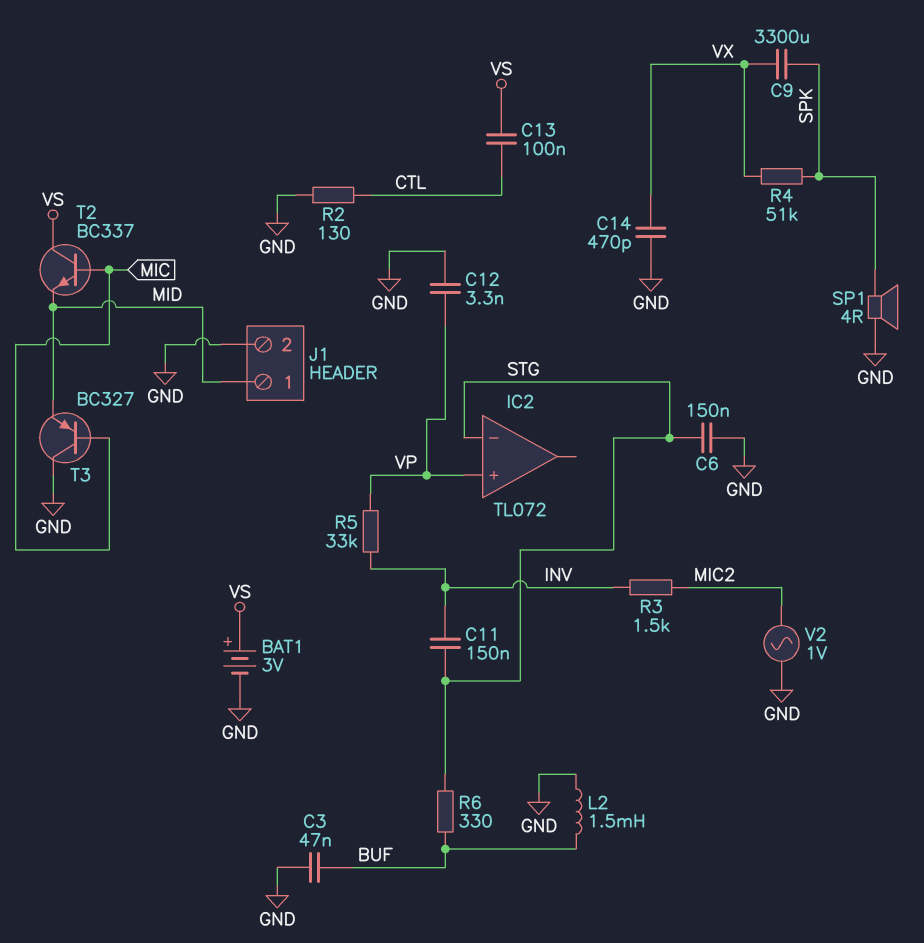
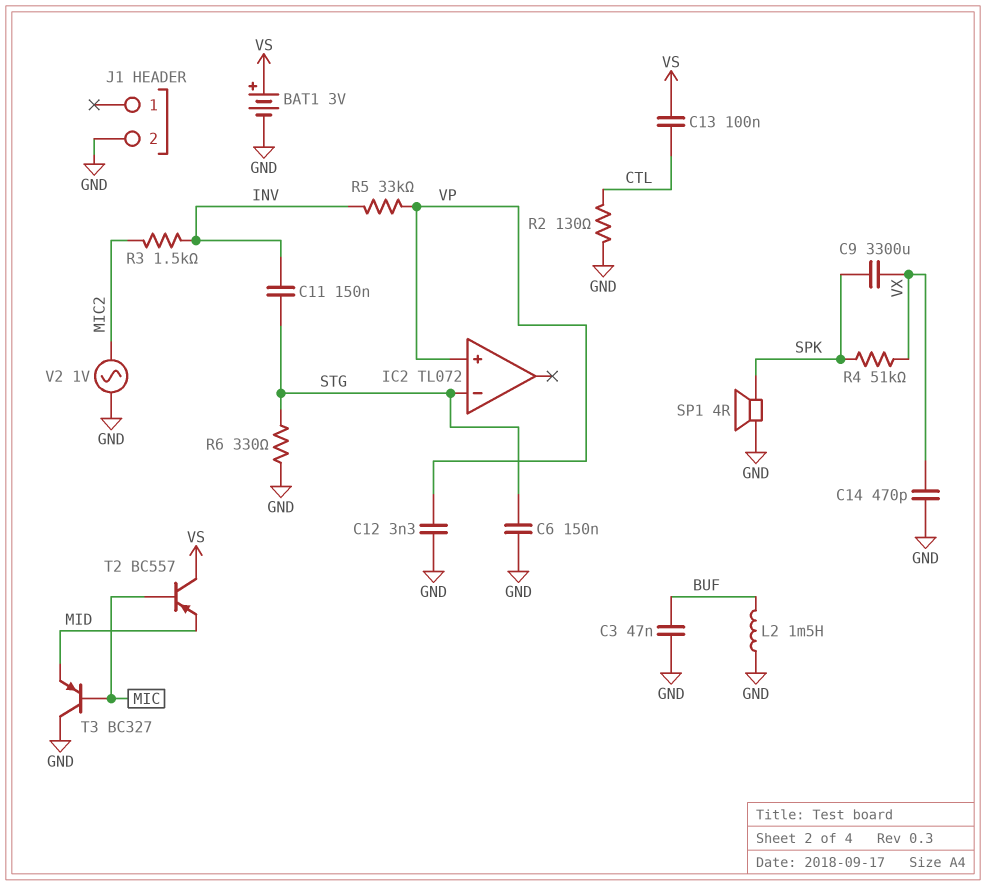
J1 pin 1: MID -> none
R6: 330 (BUF, STG) -> 330 (GND, STG)
T2: NPN BC337 (B MIC, C VS, E MID) -> PNP BC557 (B MIC, C VS, E MID)

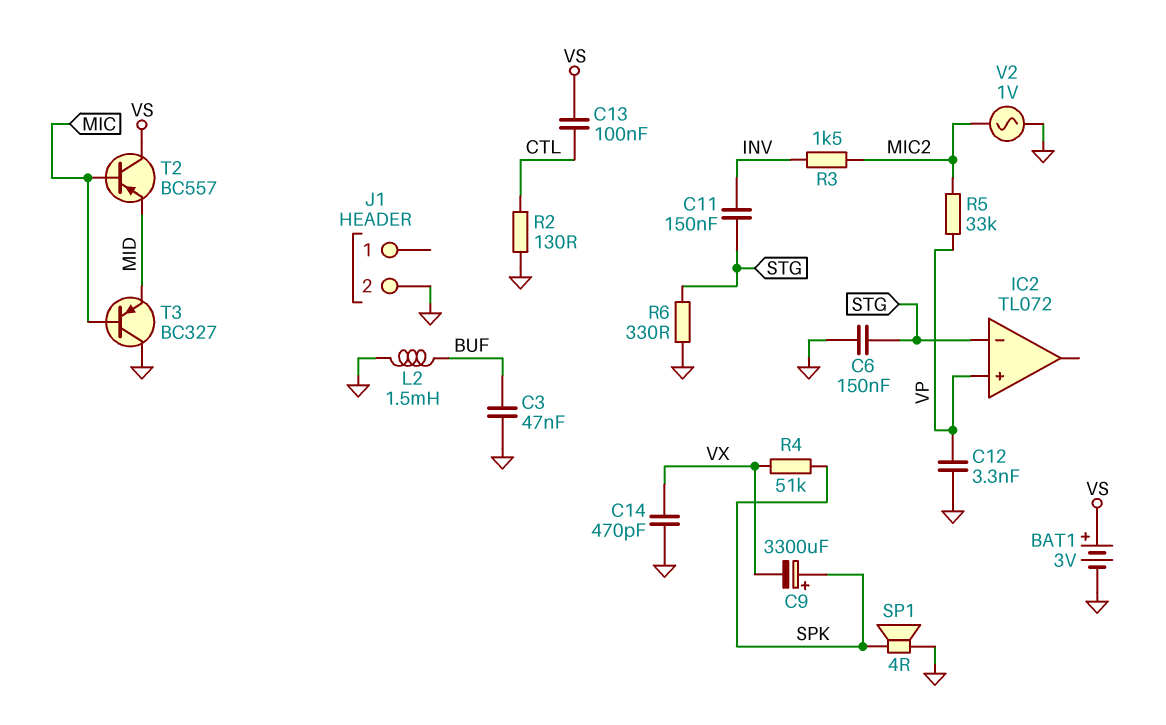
C9: 3300uF (SPK, VX) -> 3300uF (plus SPK, minus VX)
R5: 33k (INV, VP) -> 33k (MIC2, VP)

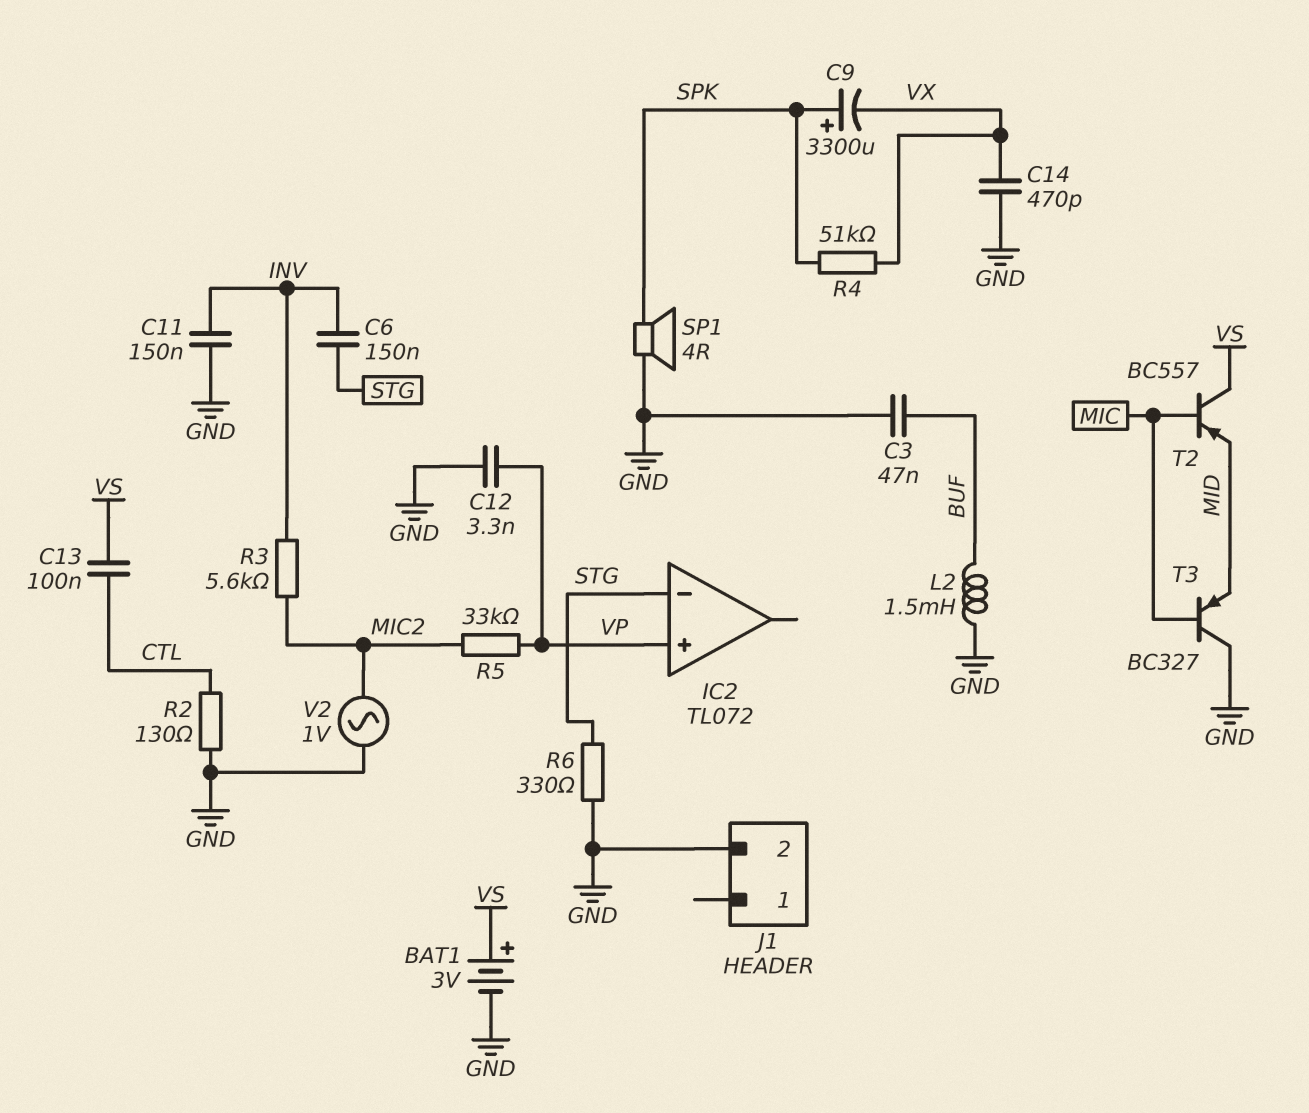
C6: 150nF (GND, STG) -> 150nF (INV, STG)
C11: 150nF (INV, STG) -> 150nF (GND, INV)
R3: 1.5k (INV, MIC2) -> 5.6k (INV, MIC2)

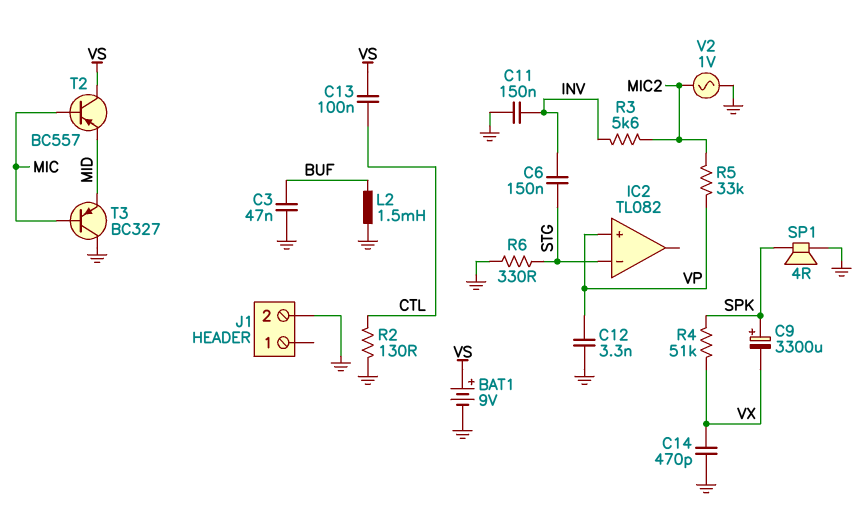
BAT1: 3V (plus VS, minus GND) -> 9V (plus VS, minus GND)
IC2: TL072 -> TL082

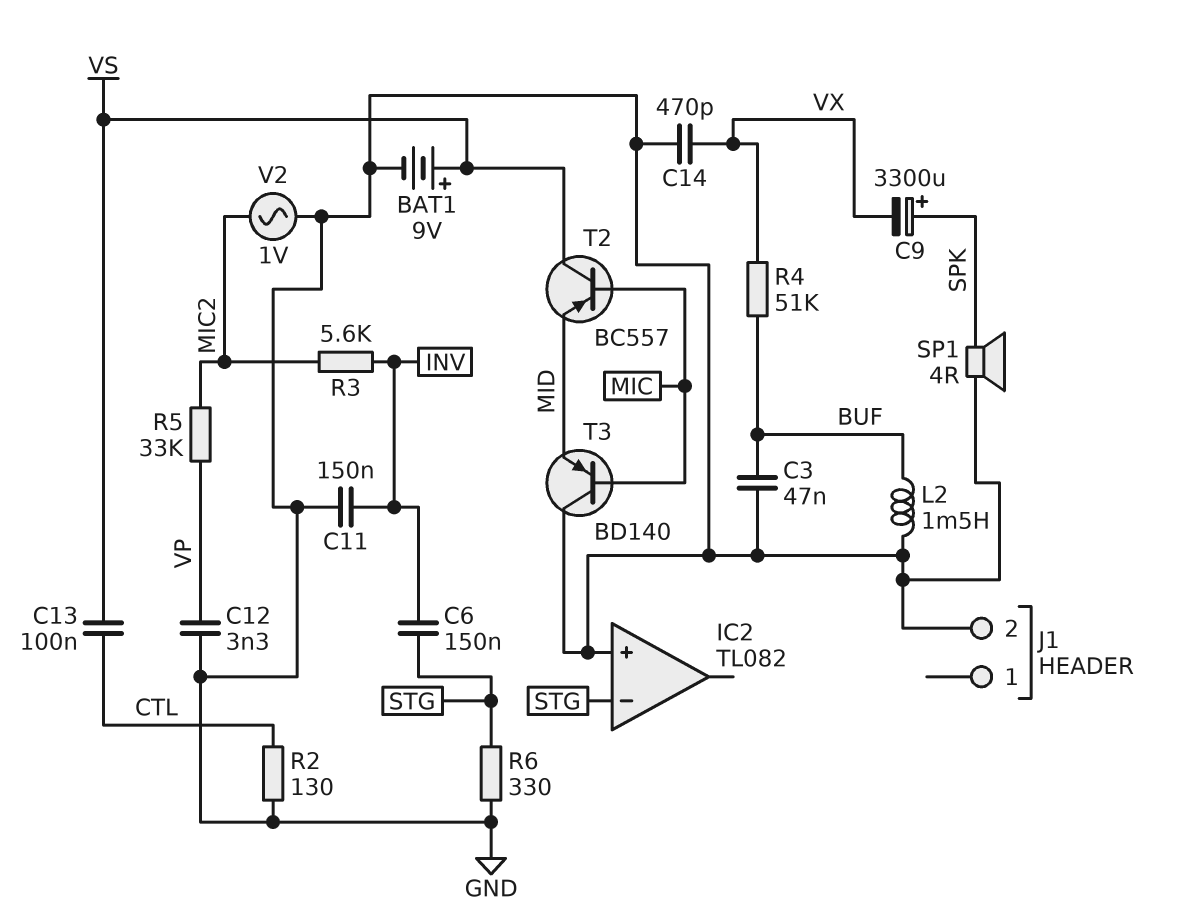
IC2 pin in+: VP -> GND
R4: 51k (SPK, VX) -> 51k (BUF, VX)
T3: PNP BC327 (B MIC, C GND, E MID) -> PNP BD140 (B MIC, C GND, E MID)

